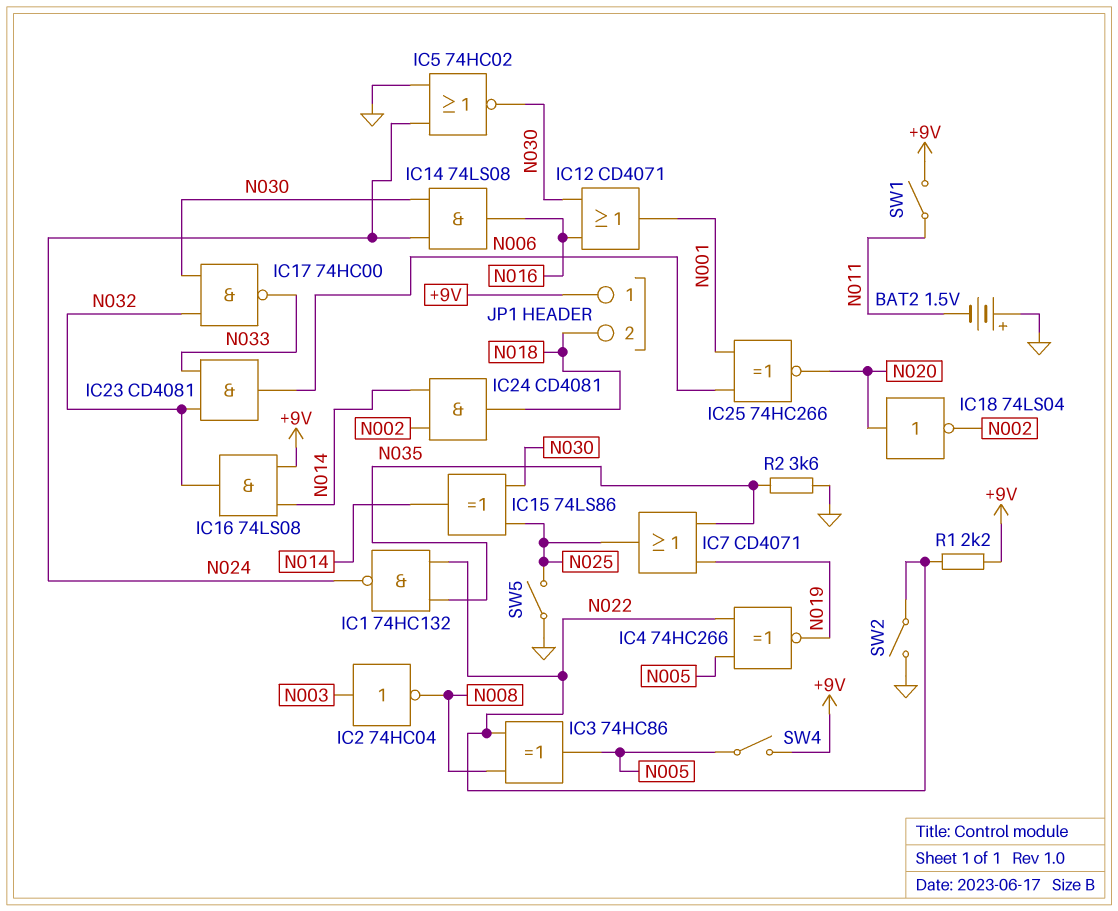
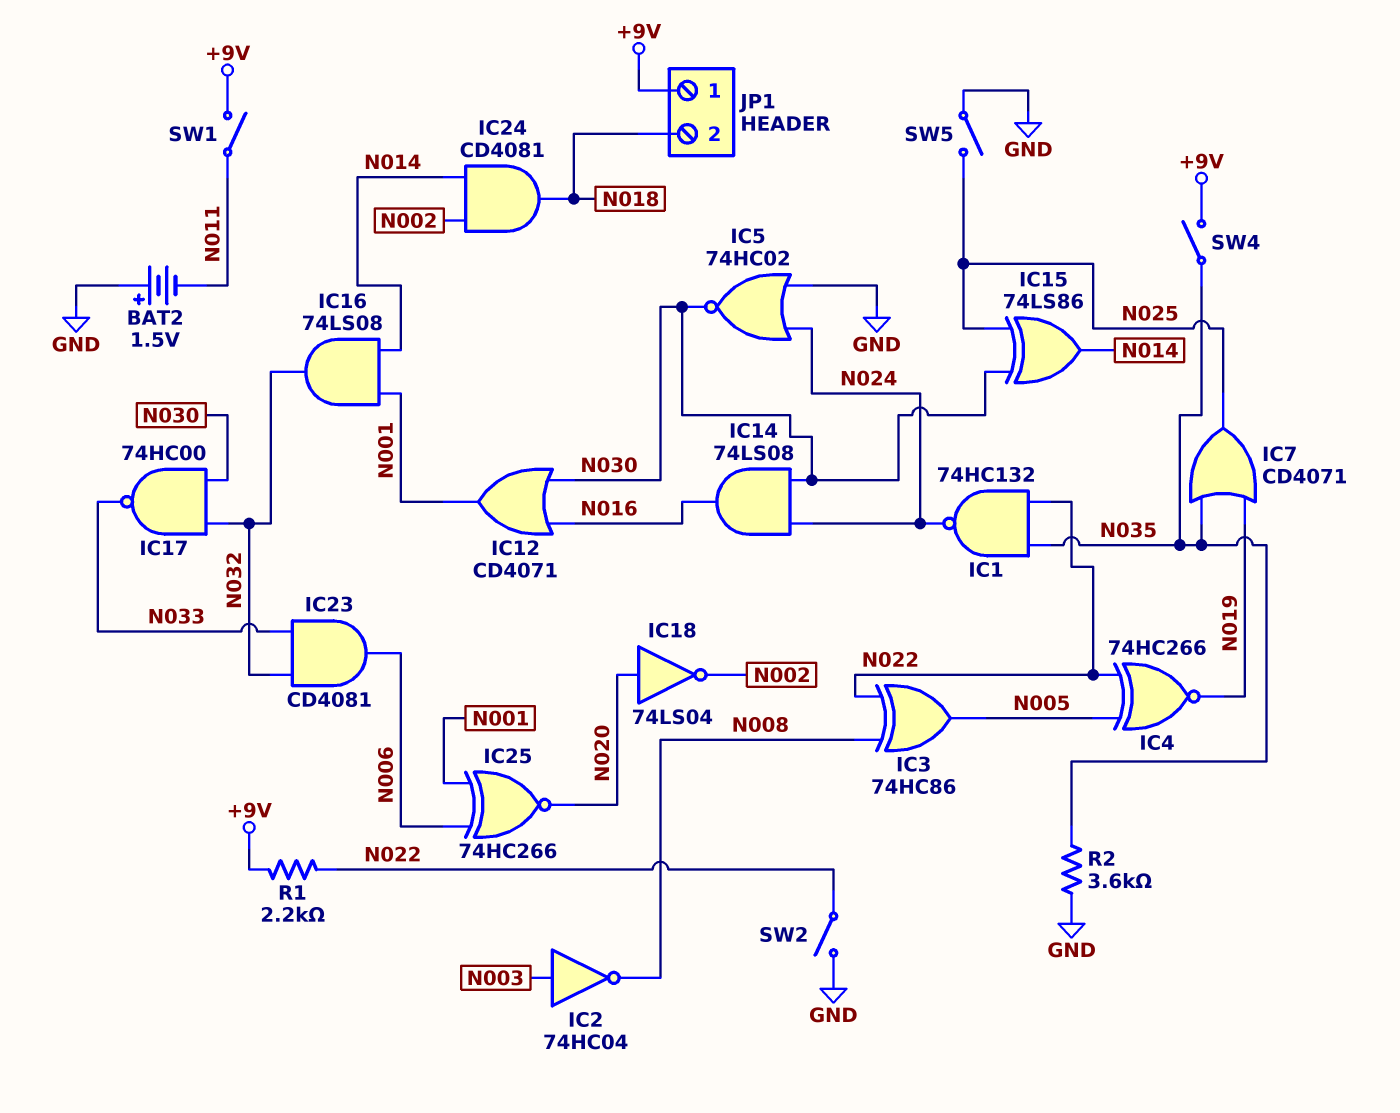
IC16: AND 74LS08 (in +9V, in N014, out N032) -> AND 74LS08 (in N001, in N014, out N032)
SW4: switch (+9V, N005) -> switch (+9V, N035)

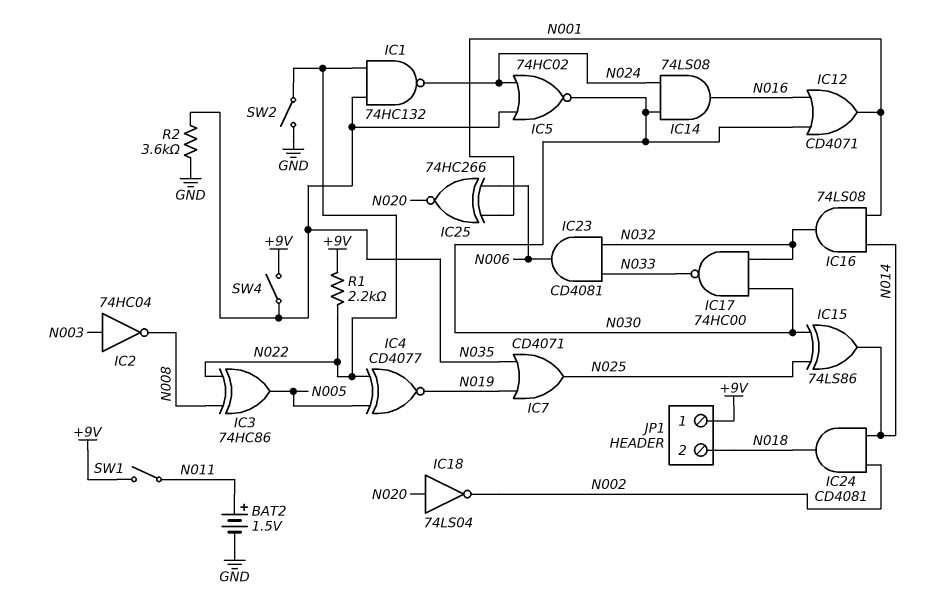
BAT2: 1.5V (plus GND, minus N011) -> 1.5V (plus N011, minus GND)
IC4: XNOR 74HC266 (in N005, in N022, out N019) -> XNOR CD4077 (in N005, in N022, out N019)
IC5: NOR 74HC02 (in GND, in N024, out N030) -> NOR 74HC02 (in N024, in N035, out N030)
SW5: switch (GND, N025) -> none

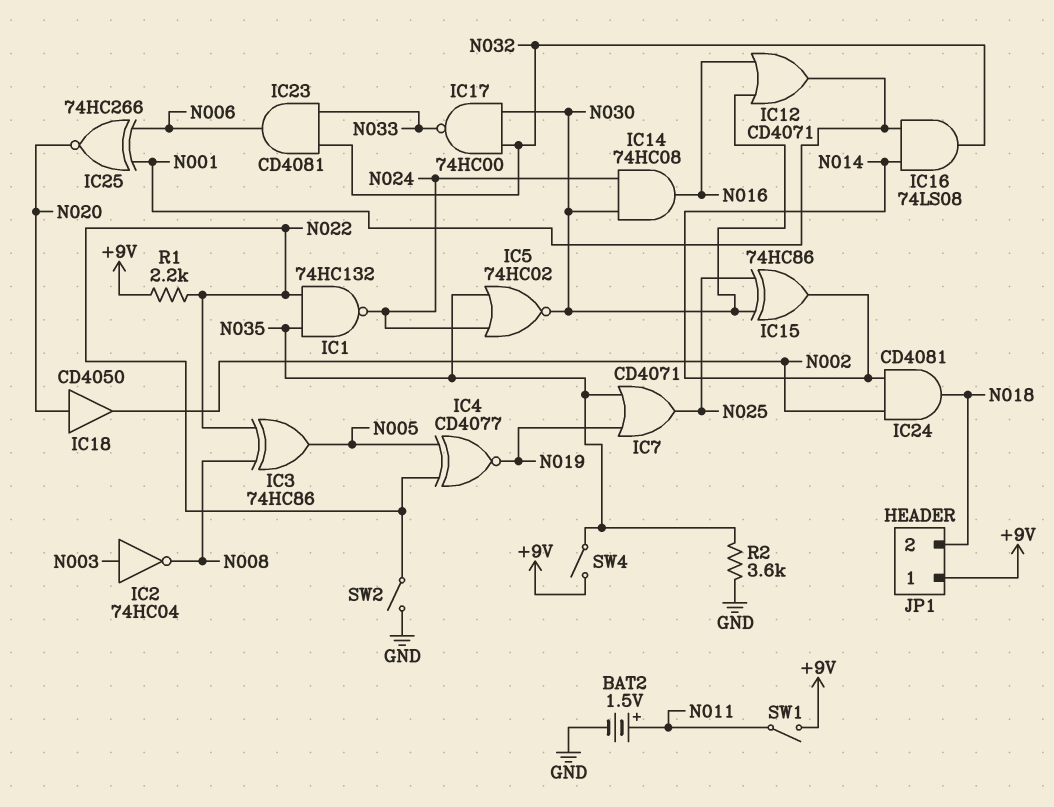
IC14: AND 74LS08 (in N024, in N030, out N016) -> AND 74HC08 (in N024, in N030, out N016)
IC15: XOR 74LS86 (in N025, in N030, out N014) -> XOR 74HC86 (in N025, in N030, out N014)
IC18: NOT 74LS04 (in N020, out N002) -> buffer CD4050 (in N020, out N002)

